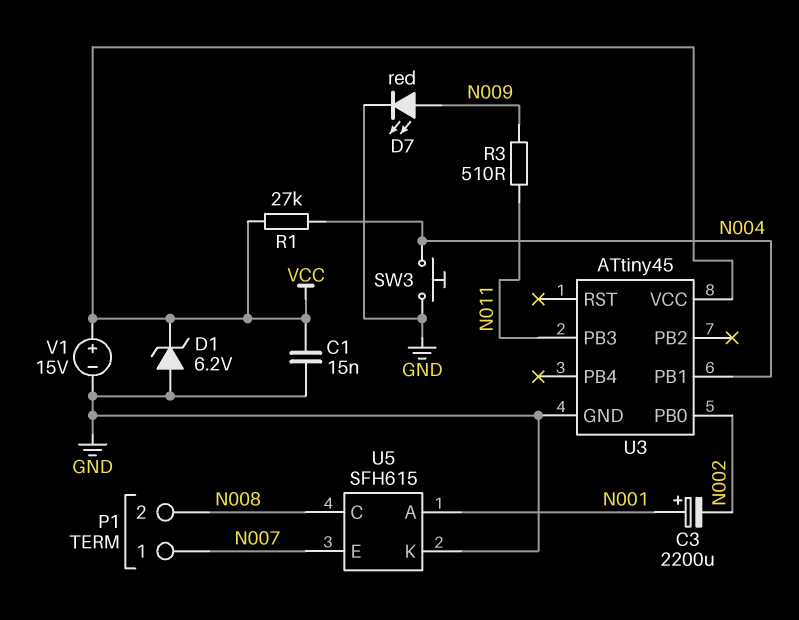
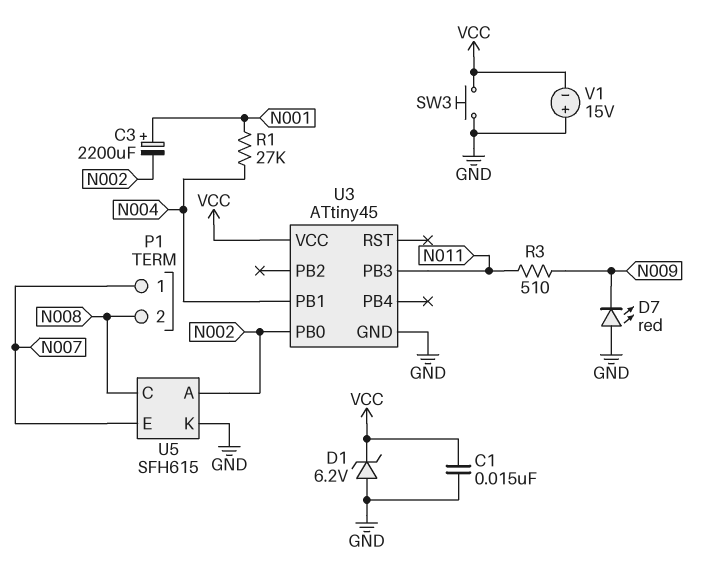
D7: LED red (A N009, K GND) -> LED red (A GND, K N009)
R1: 27k (N004, VCC) -> 27k (N001, N004)
SW3: button (GND, N004) -> button (GND, VCC)
U5 pin A: N001 -> N002
V1: 15V (plus VCC, minus GND) -> 15V (plus GND, minus VCC)

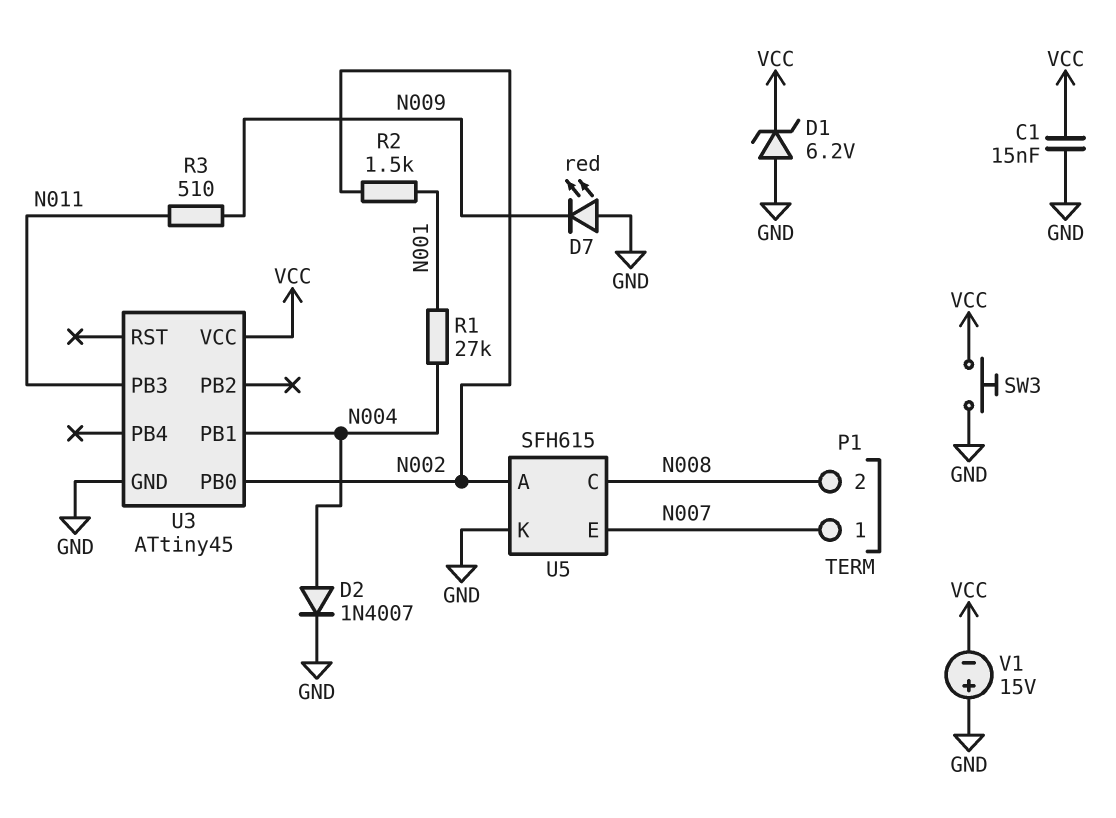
C3: 2200uF (plus N001, minus N002) -> none
D2: none -> diode 1N4007 (A N004, K GND)
R2: none -> 1.5k (N001, N002)

